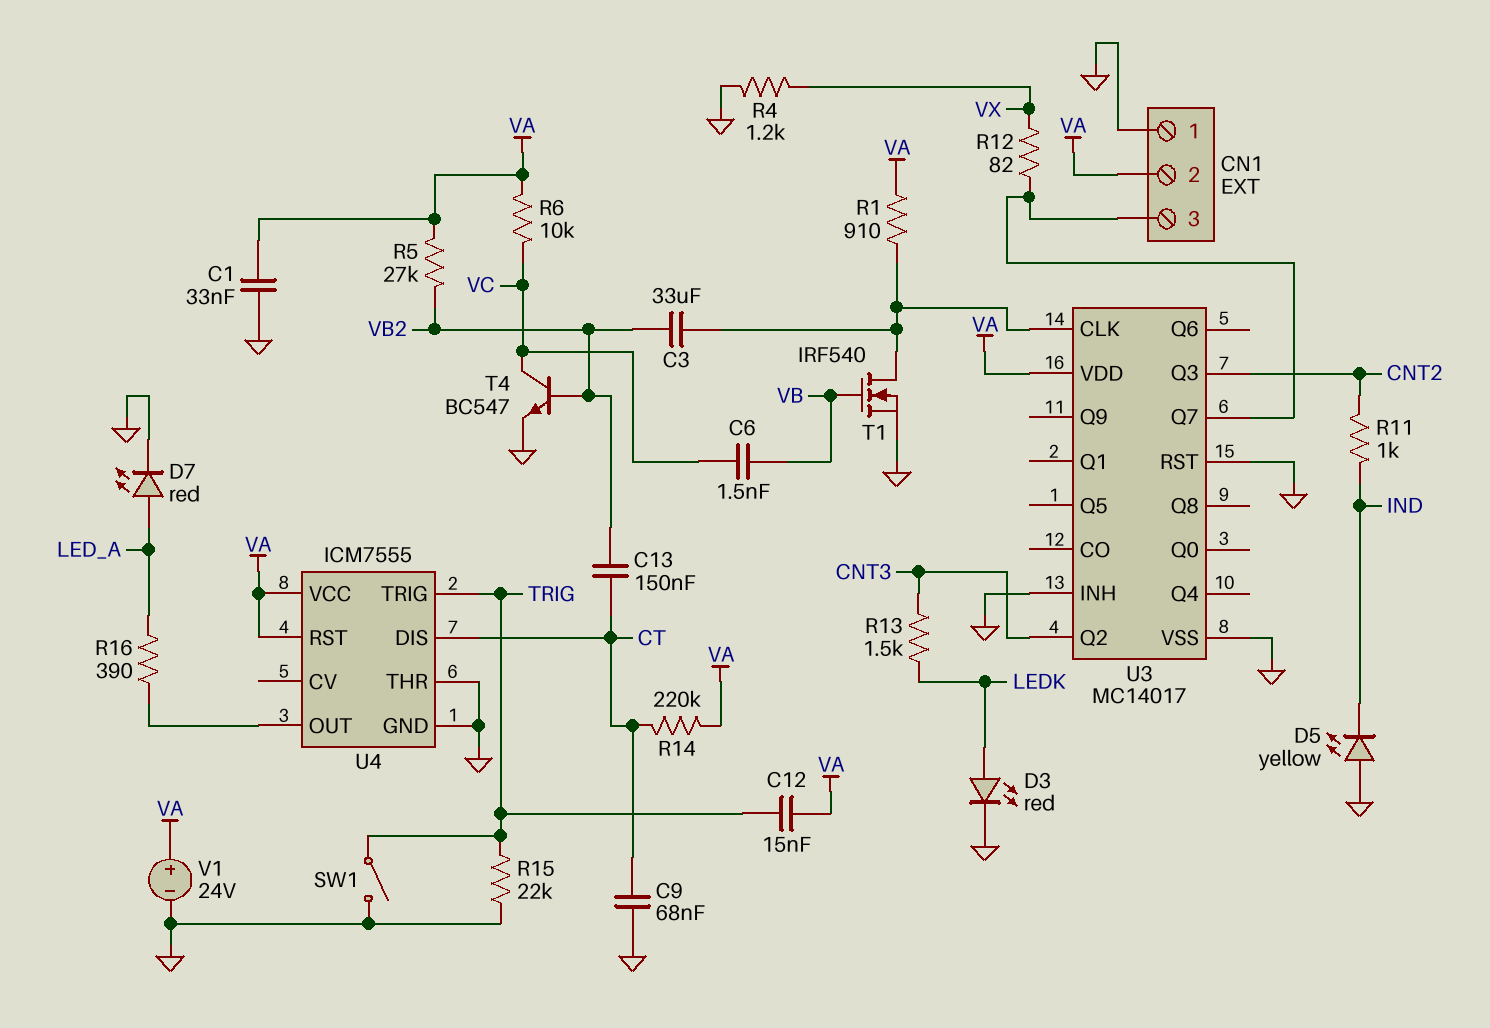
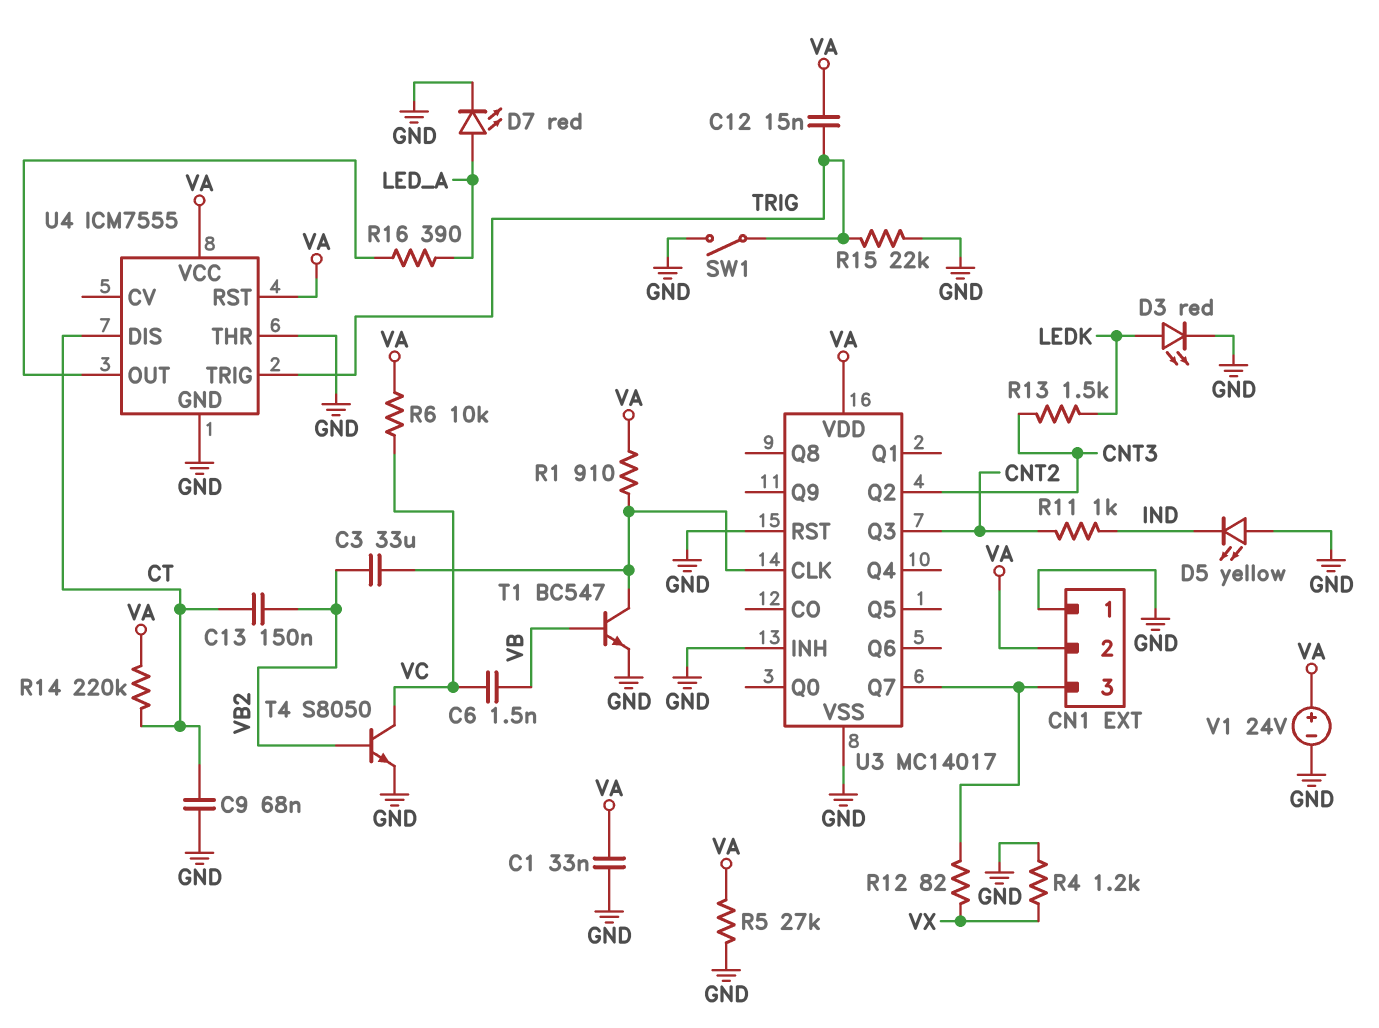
R5: 27k (VA, VB2) -> 27k (GND, VA)
T1: NMOS IRF540 (G VB, D U3/CLK, S GND) -> NPN BC547 (B VB, C U3/CLK, E GND)
T4: NPN BC547 (B VB2, C VC, E GND) -> NPN S8050 (B VB2, C VC, E GND)

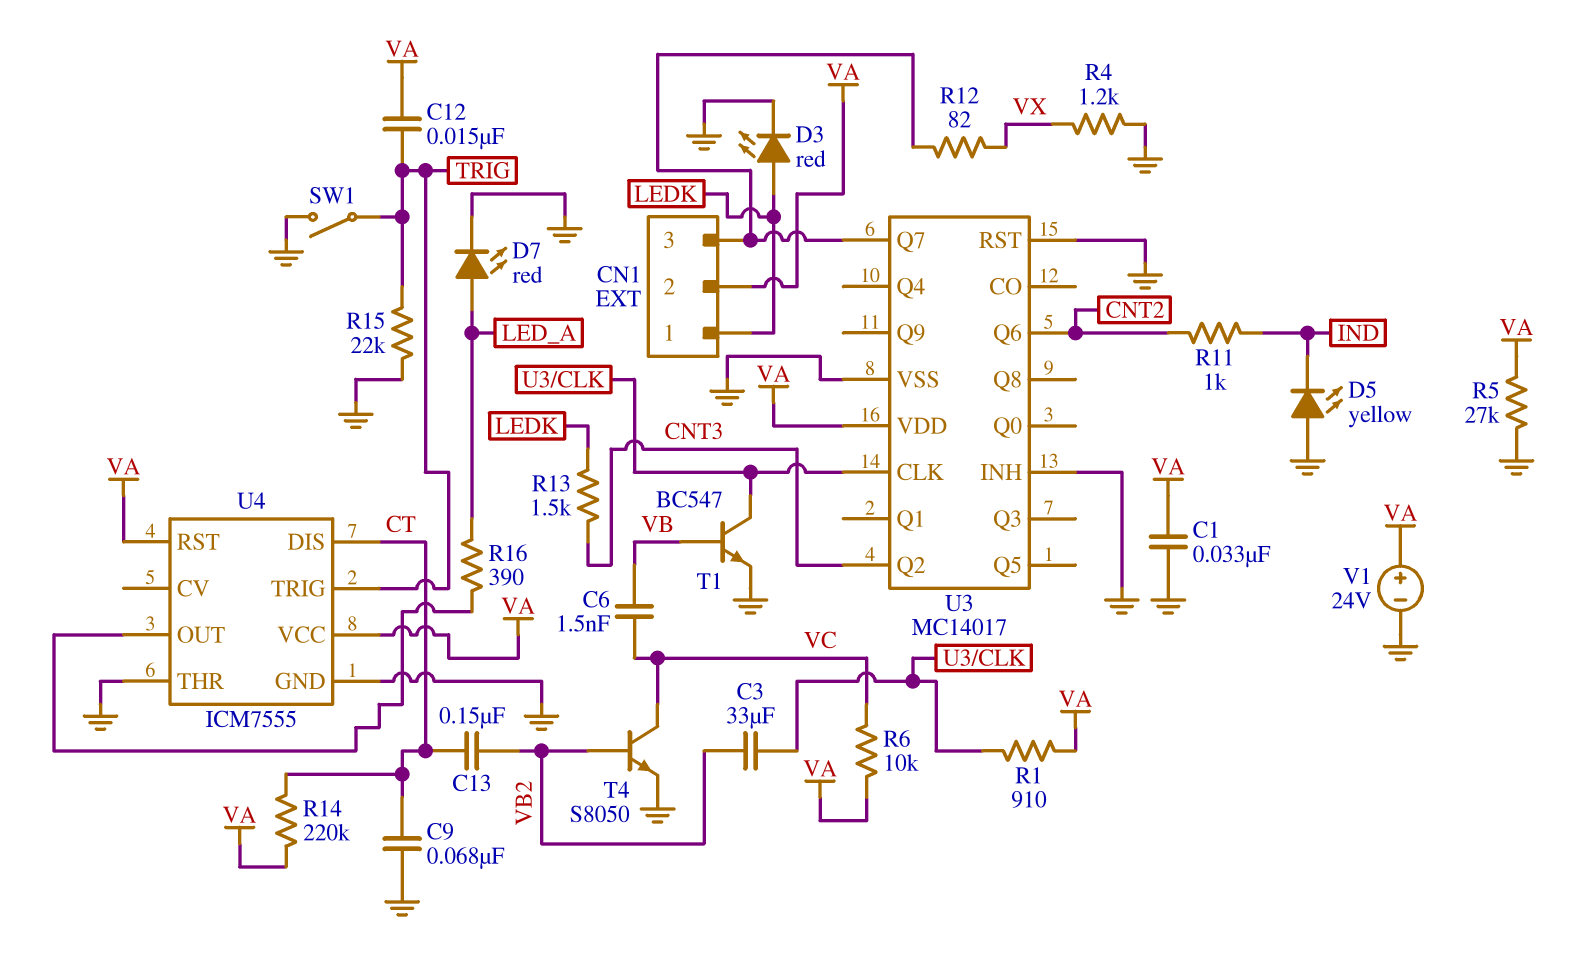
CN1 pin 1: GND -> LEDK
U3 pin Q3: CNT2 -> none
U3 pin Q6: none -> CNT2

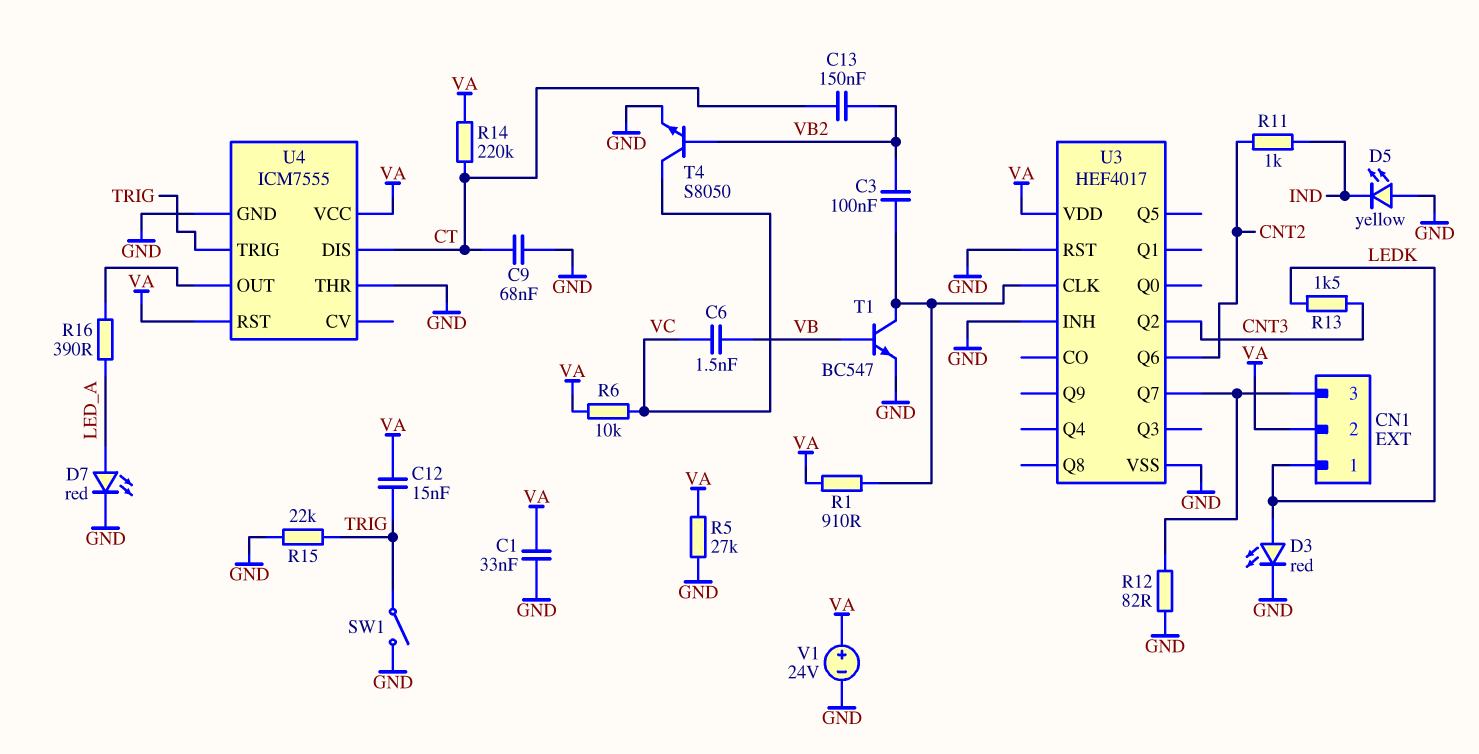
C3: 33uF (U3/CLK, VB2) -> 100nF (U3/CLK, VB2)
R4: 1.2k (GND, VX) -> none
R12: 82 (CN1/3, VX) -> 82 (CN1/3, GND)
U3: MC14017 -> HEF4017

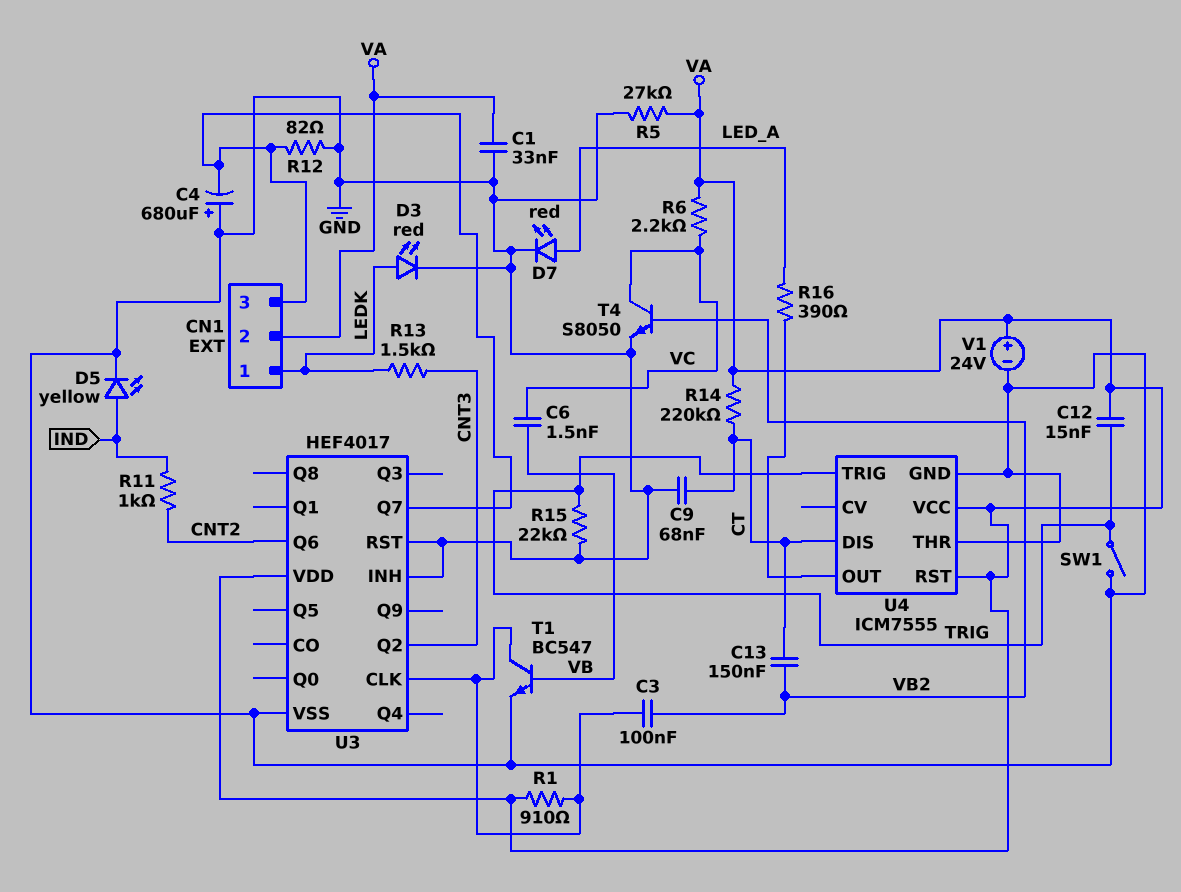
C4: none -> 680uF (plus GND, minus CN1/3)
D5: LED yellow (A GND, K IND) -> LED yellow (A IND, K GND)
R6: 10k (VA, VC) -> 2.2k (VA, VC)

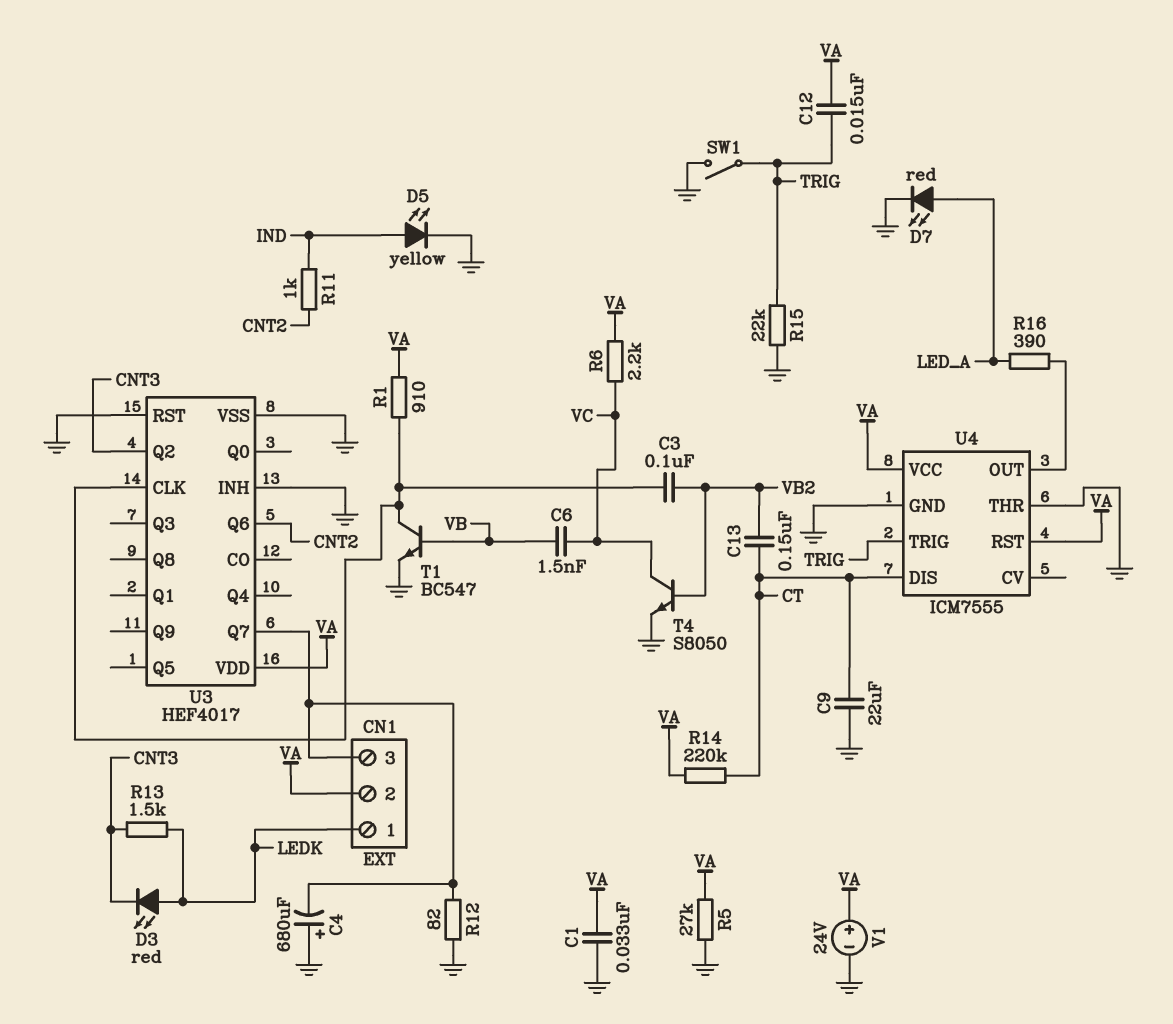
C9: 68nF (CT, GND) -> 22uF (CT, GND)
D3: LED red (A LEDK, K GND) -> LED red (A LEDK, K CNT3)

